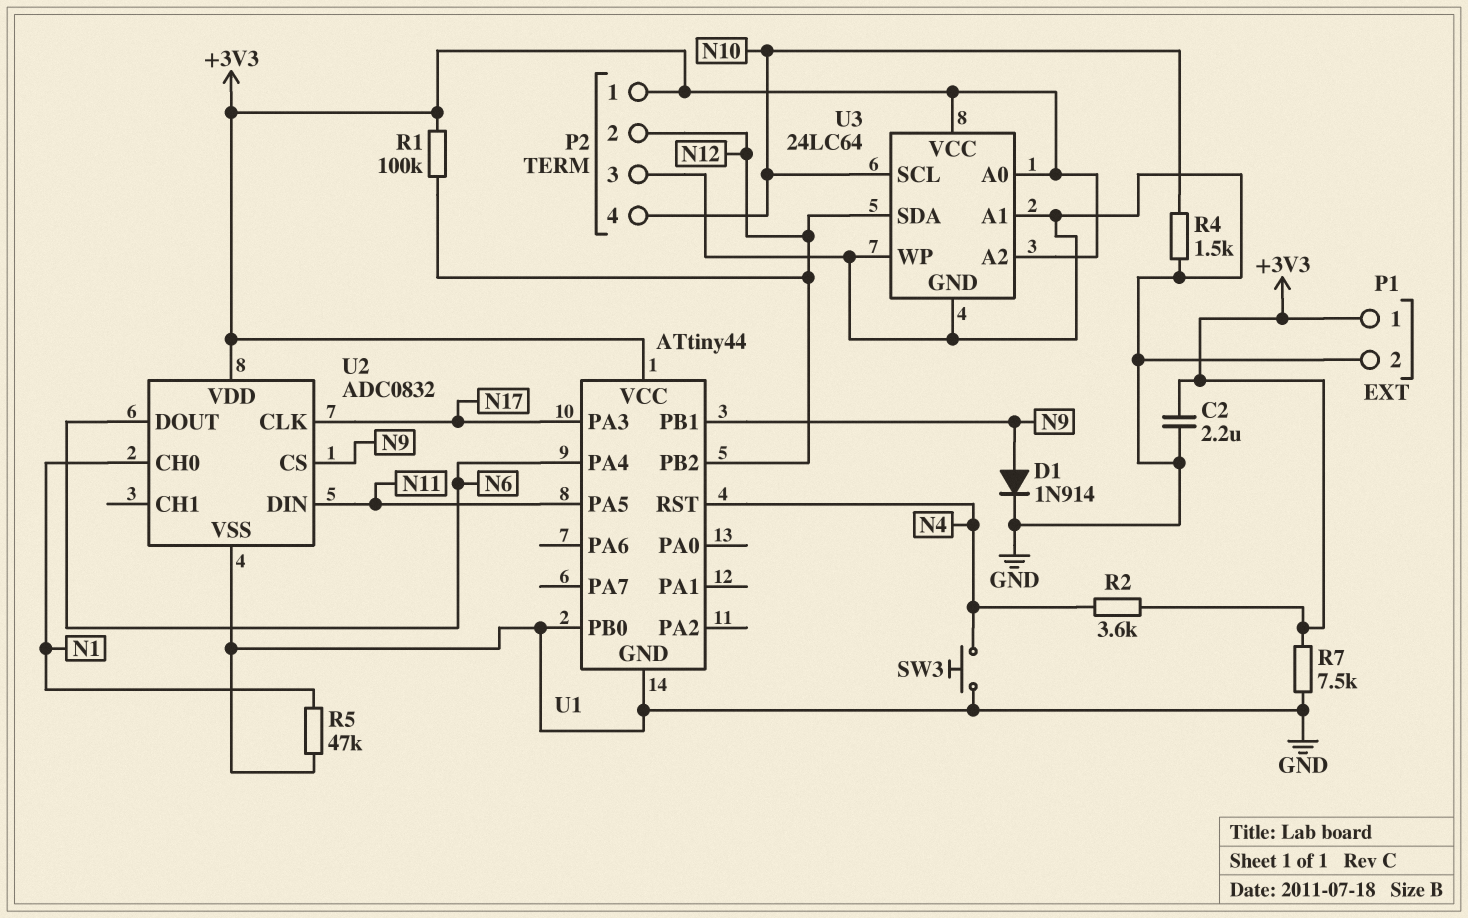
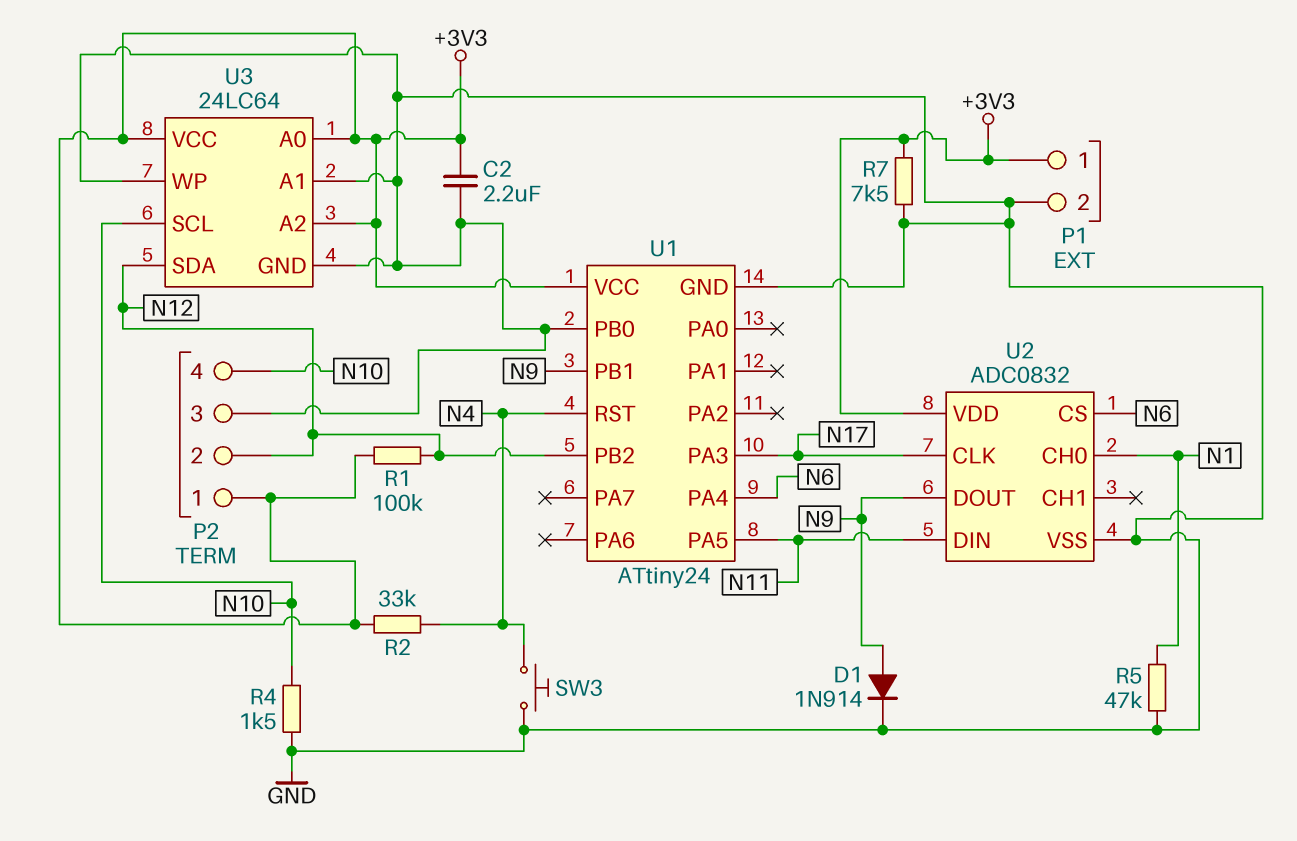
R2: 3.6k (+3V3, N4) -> 33k (+3V3, N4)
U1: ATtiny44 -> ATtiny24
U2 pin CS: N9 -> N6
U2 pin DOUT: N6 -> N9

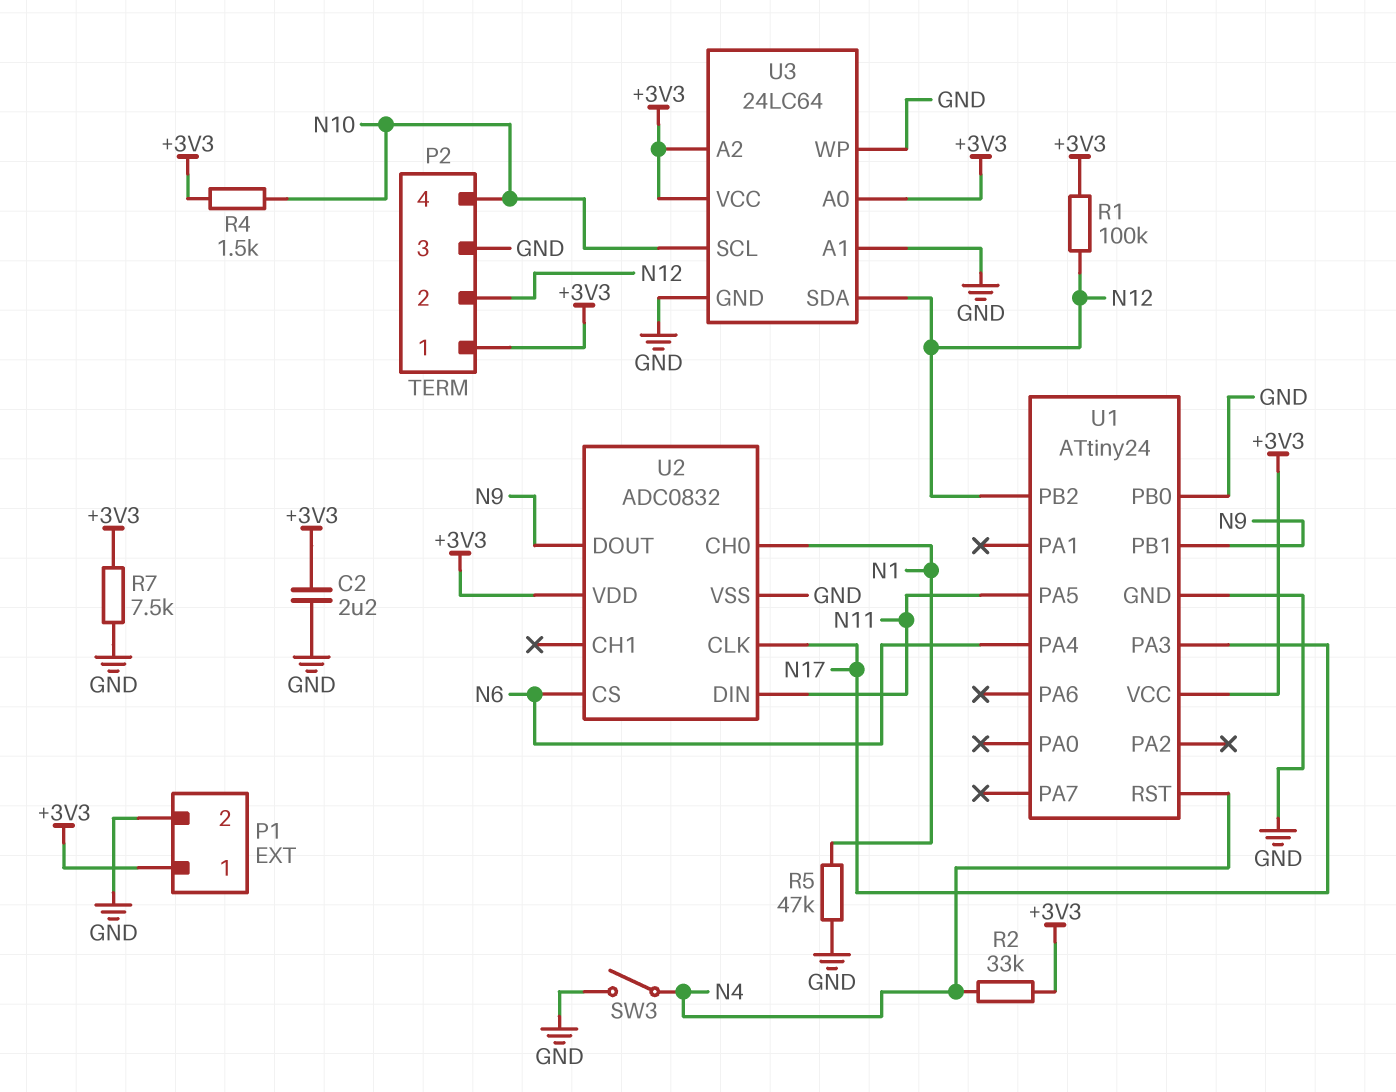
D1: diode 1N914 (A N9, K GND) -> none
R4: 1.5k (GND, N10) -> 1.5k (+3V3, N10)
SW3: button (GND, N4) -> switch (GND, N4)

